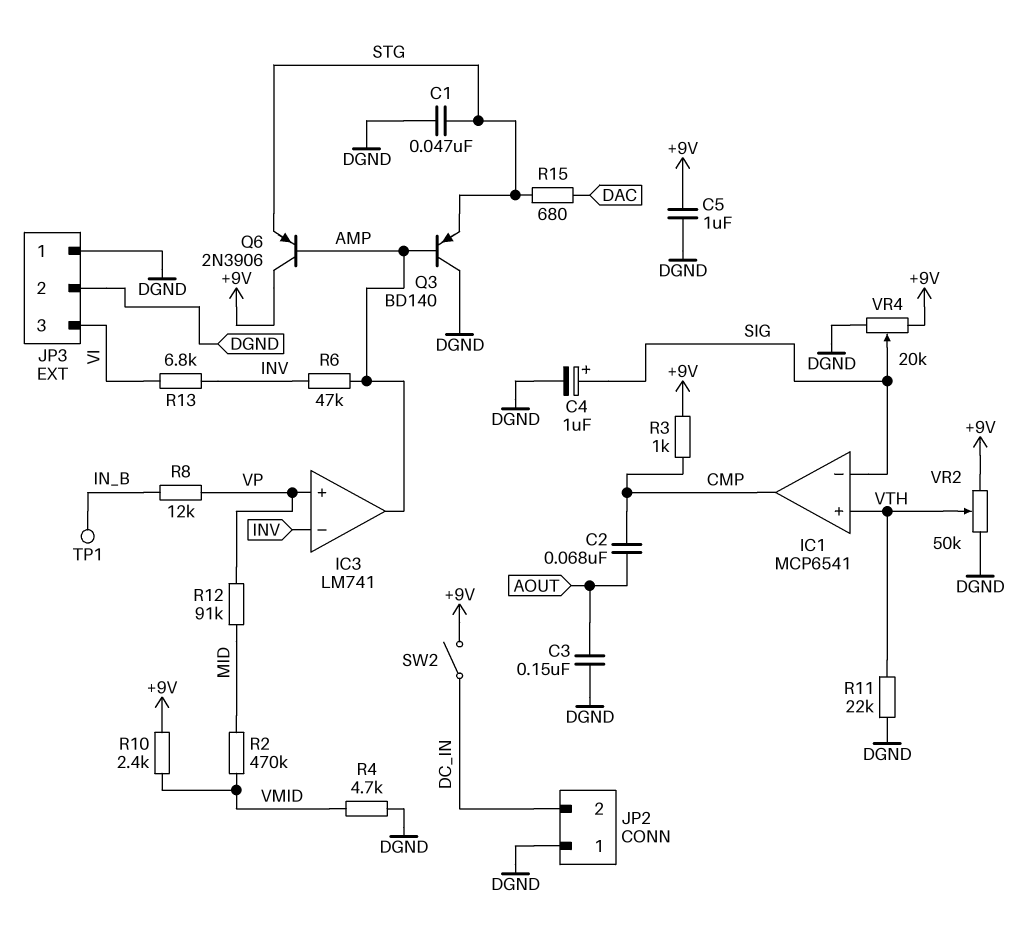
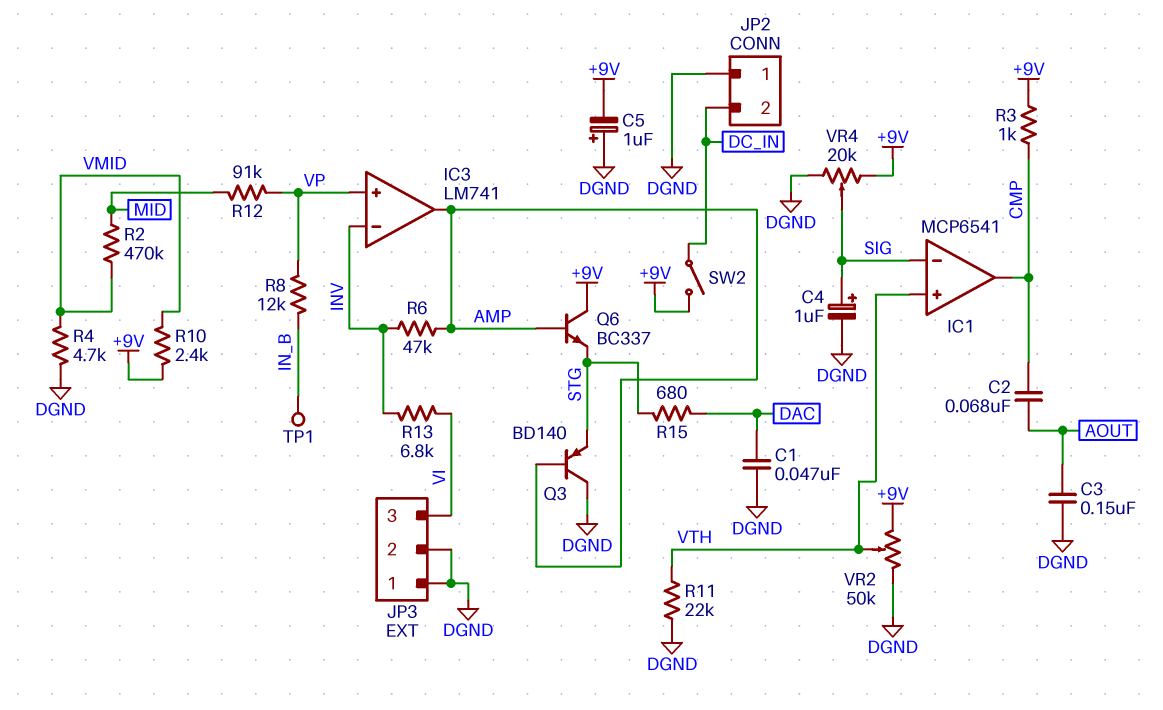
C1: 47nF (DGND, STG) -> 47nF (DAC, DGND)
C5: 1uF (+9V, DGND) -> 1uF (plus DGND, minus +9V)
Q6: PNP 2N3906 (B AMP, C +9V, E STG) -> NPN BC337 (B AMP, C +9V, E STG)

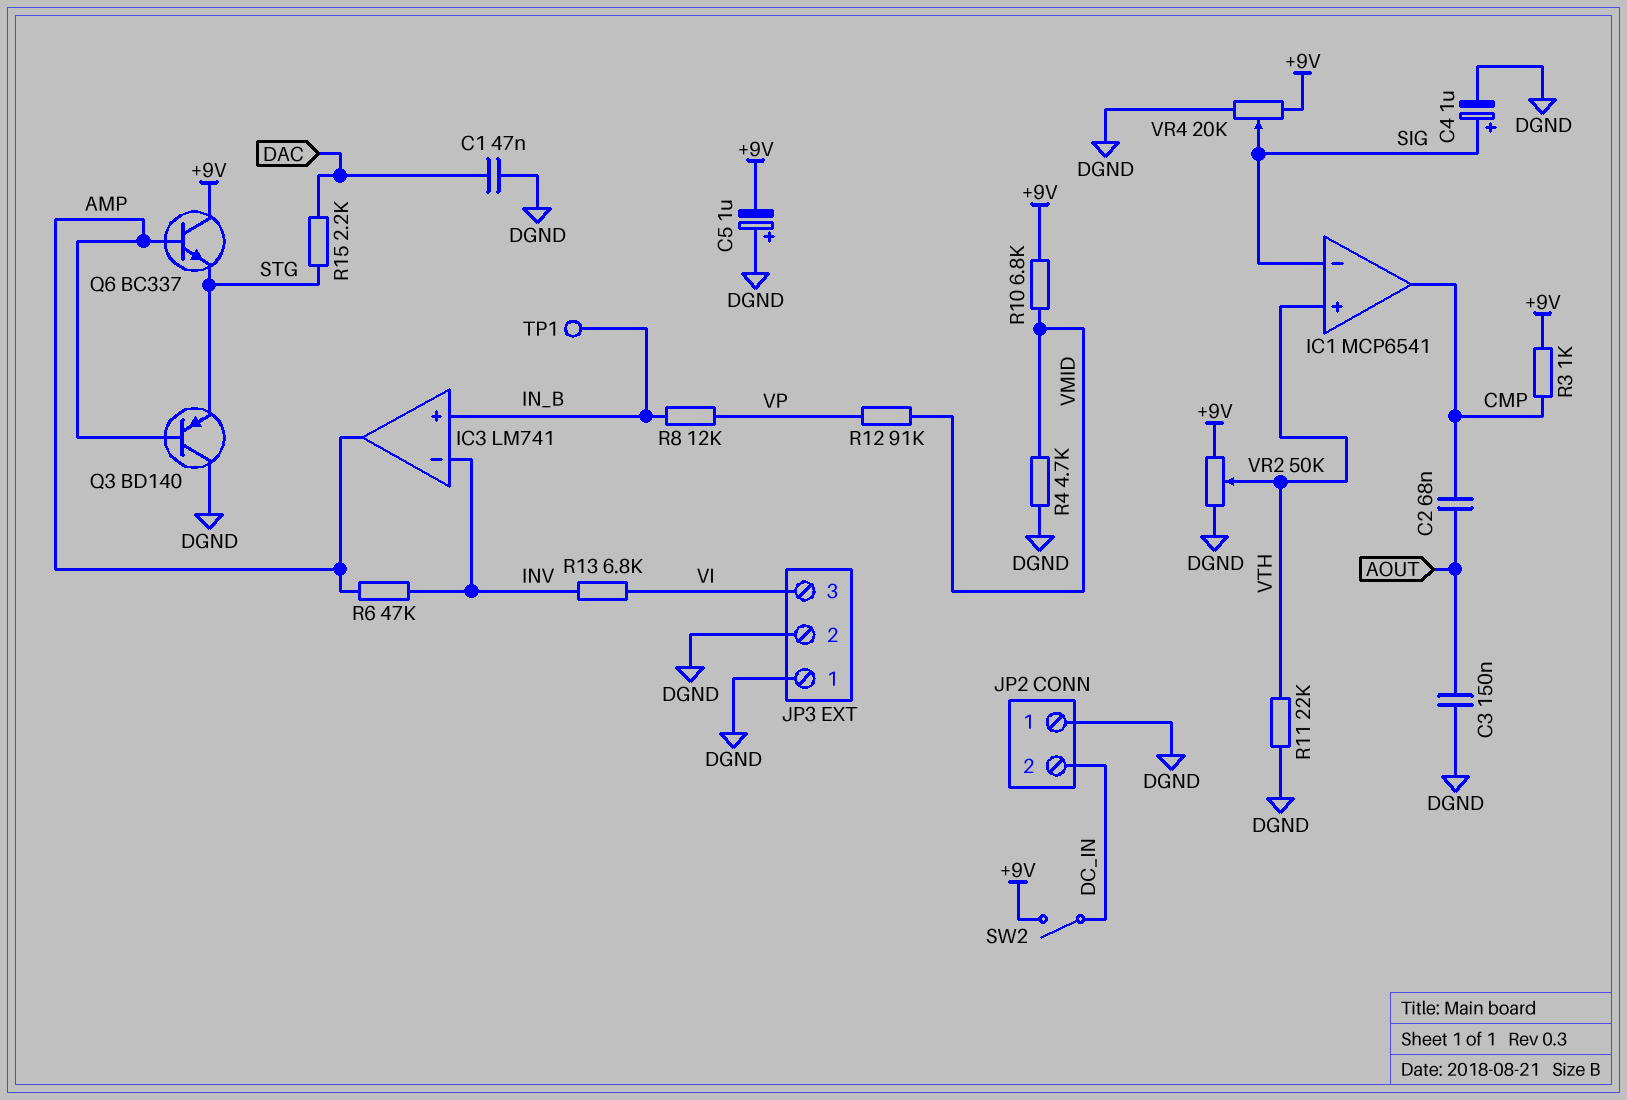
IC3 pin in+: VP -> IN_B
R2: 470k (MID, VMID) -> none
R10: 2.4k (+9V, VMID) -> 6.8k (+9V, VMID)
R12: 91k (MID, VP) -> 91k (VMID, VP)
R15: 680 (DAC, STG) -> 2.2k (DAC, STG)

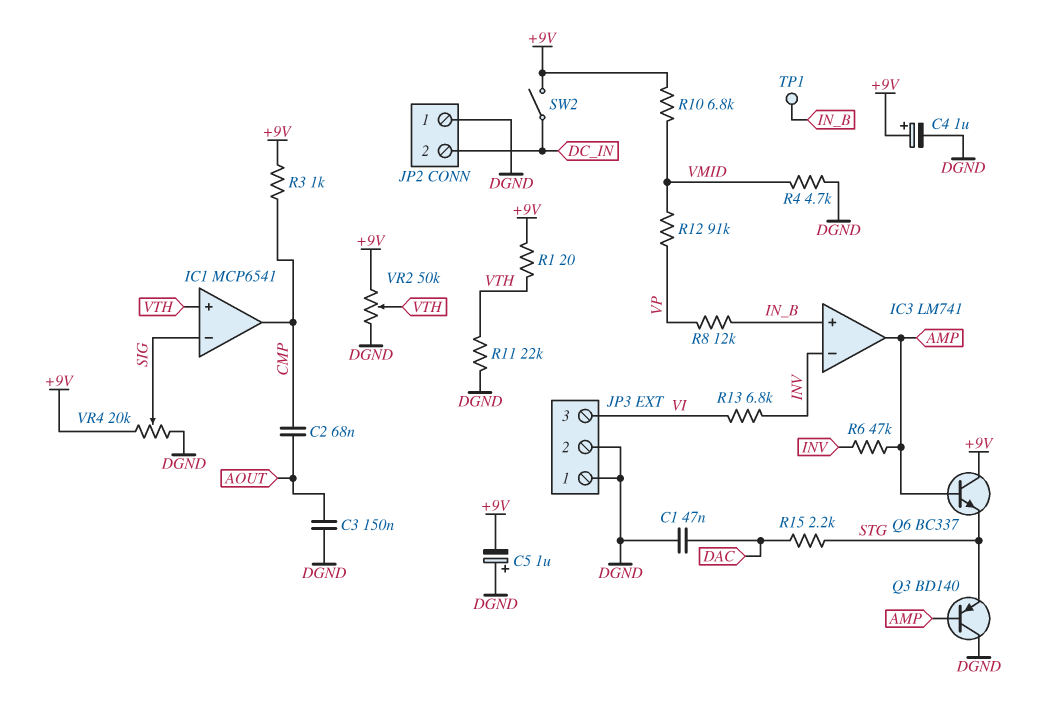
C4: 1uF (plus SIG, minus DGND) -> 1uF (plus +9V, minus DGND)
R1: none -> 20 (+9V, VTH)

